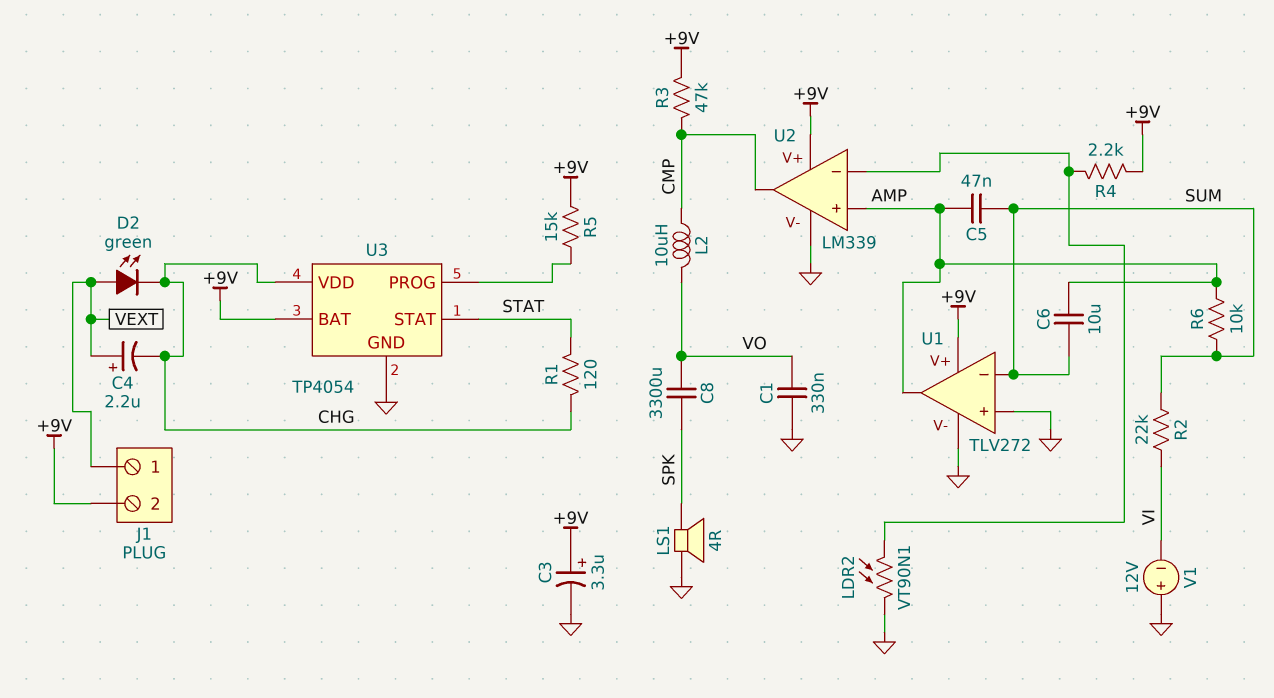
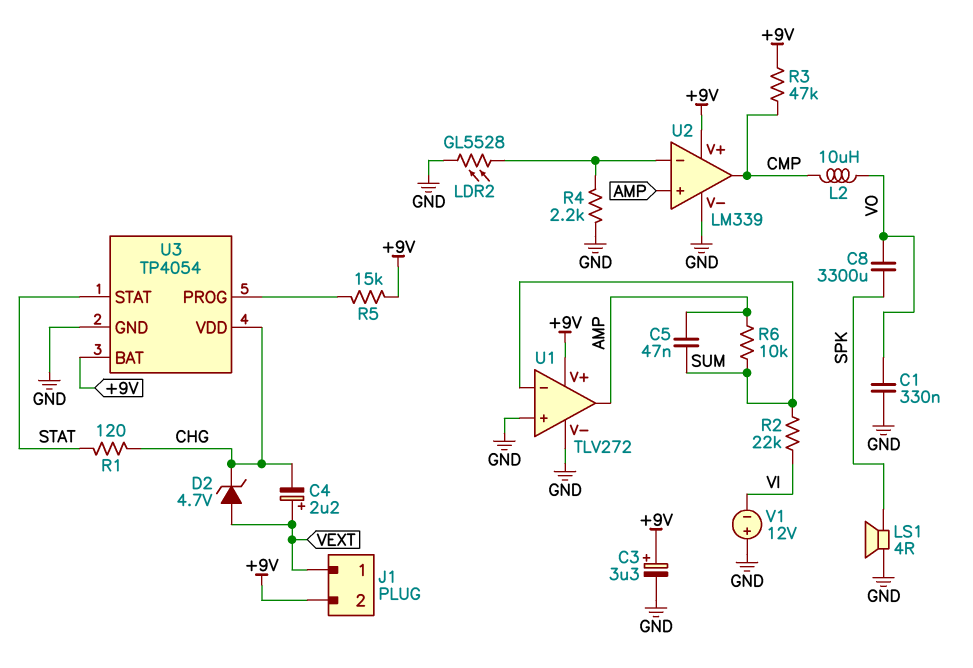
C6: 10uF (AMP, SUM) -> none
D2: LED green (A VEXT, K CHG) -> zener 4.7V (A VEXT, K CHG)
LDR2: VT90N1 (GND, U2/in-) -> GL5528 (GND, U2/in-)
R4: 2.2k (+9V, U2/in-) -> 2.2k (GND, U2/in-)

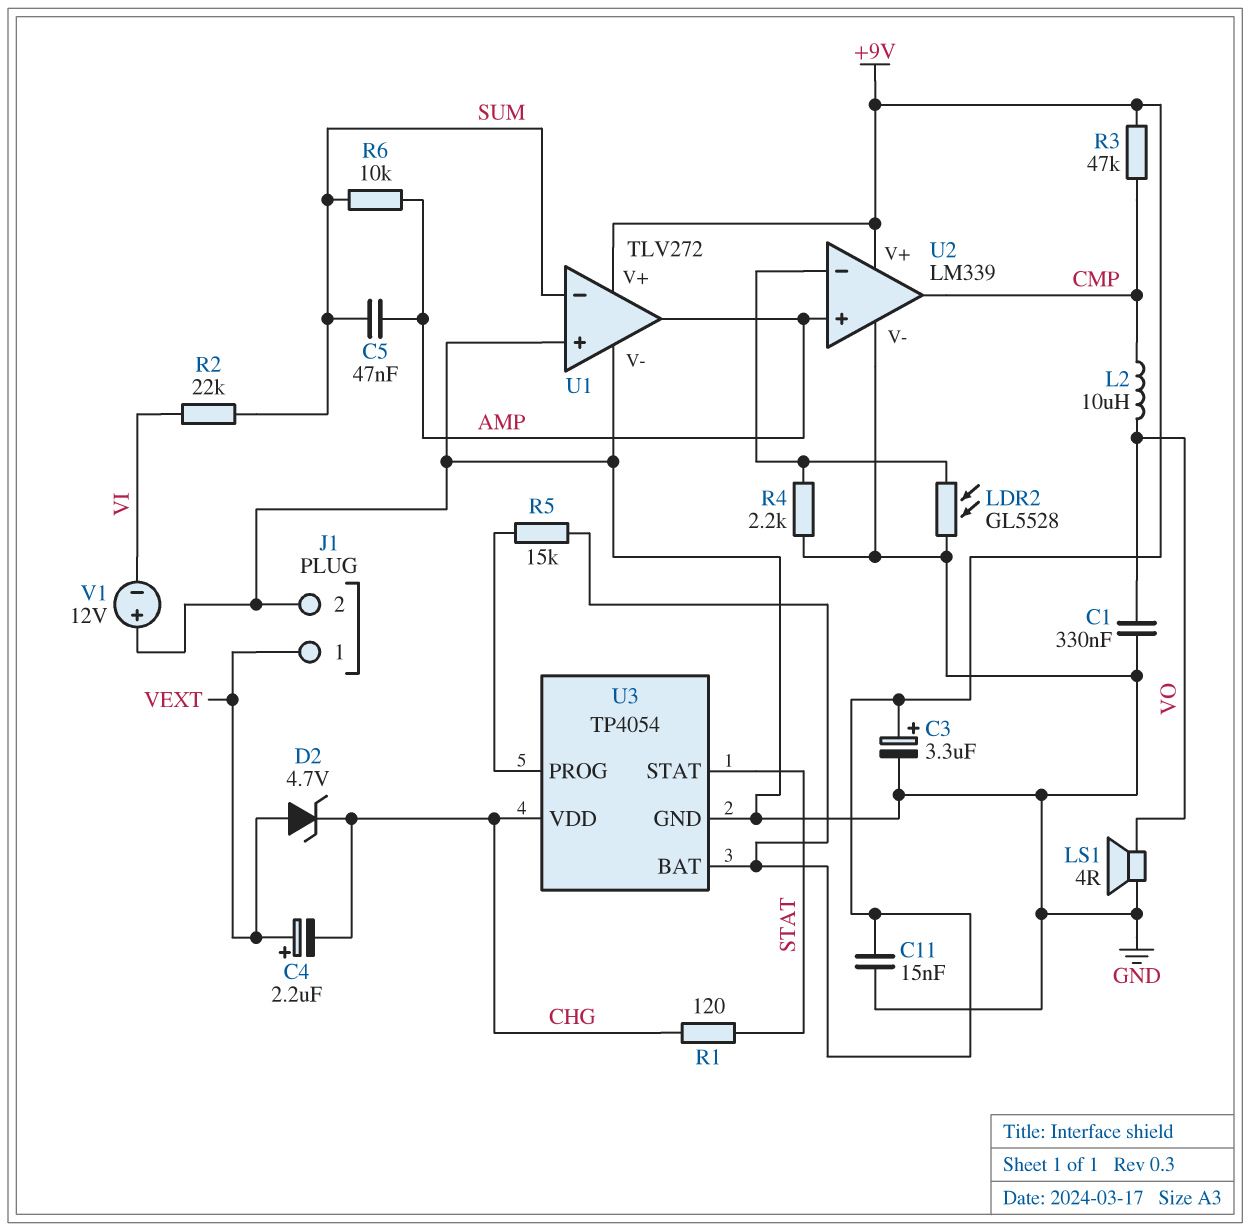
C8: 3300uF (SPK, VO) -> none
C11: none -> 15nF (+9V, GND)
J1 pin 2: +9V -> GND
LS1: speaker 4R (GND, SPK) -> speaker 4R (GND, VO)

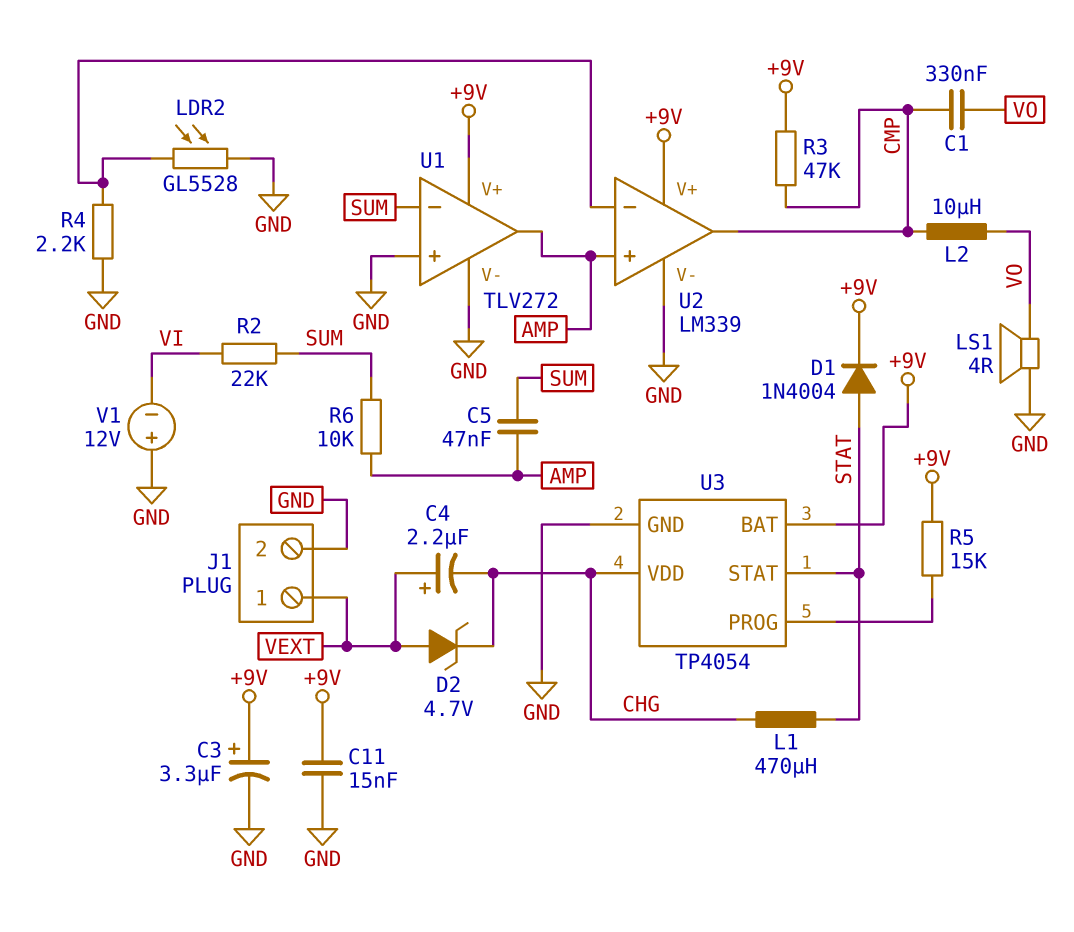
C1: 330nF (GND, VO) -> 330nF (CMP, VO)
D1: none -> diode 1N4004 (A STAT, K +9V)
L1: none -> 470uH (CHG, STAT)
R1: 120 (CHG, STAT) -> none

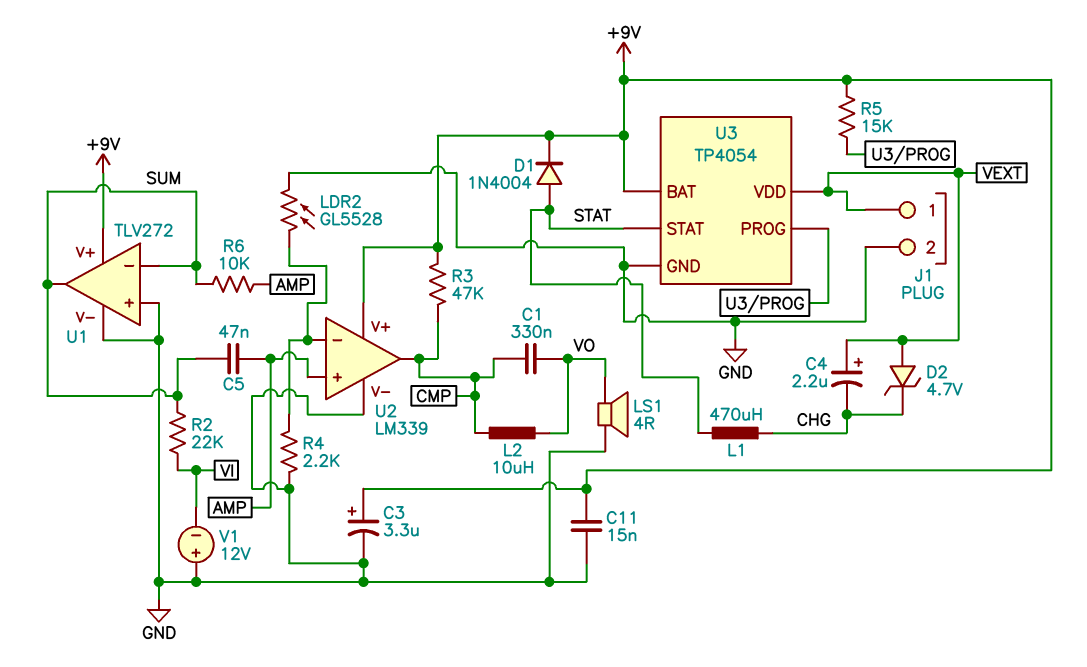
U1 pin out: AMP -> SUM
U3 pin VDD: CHG -> VEXT

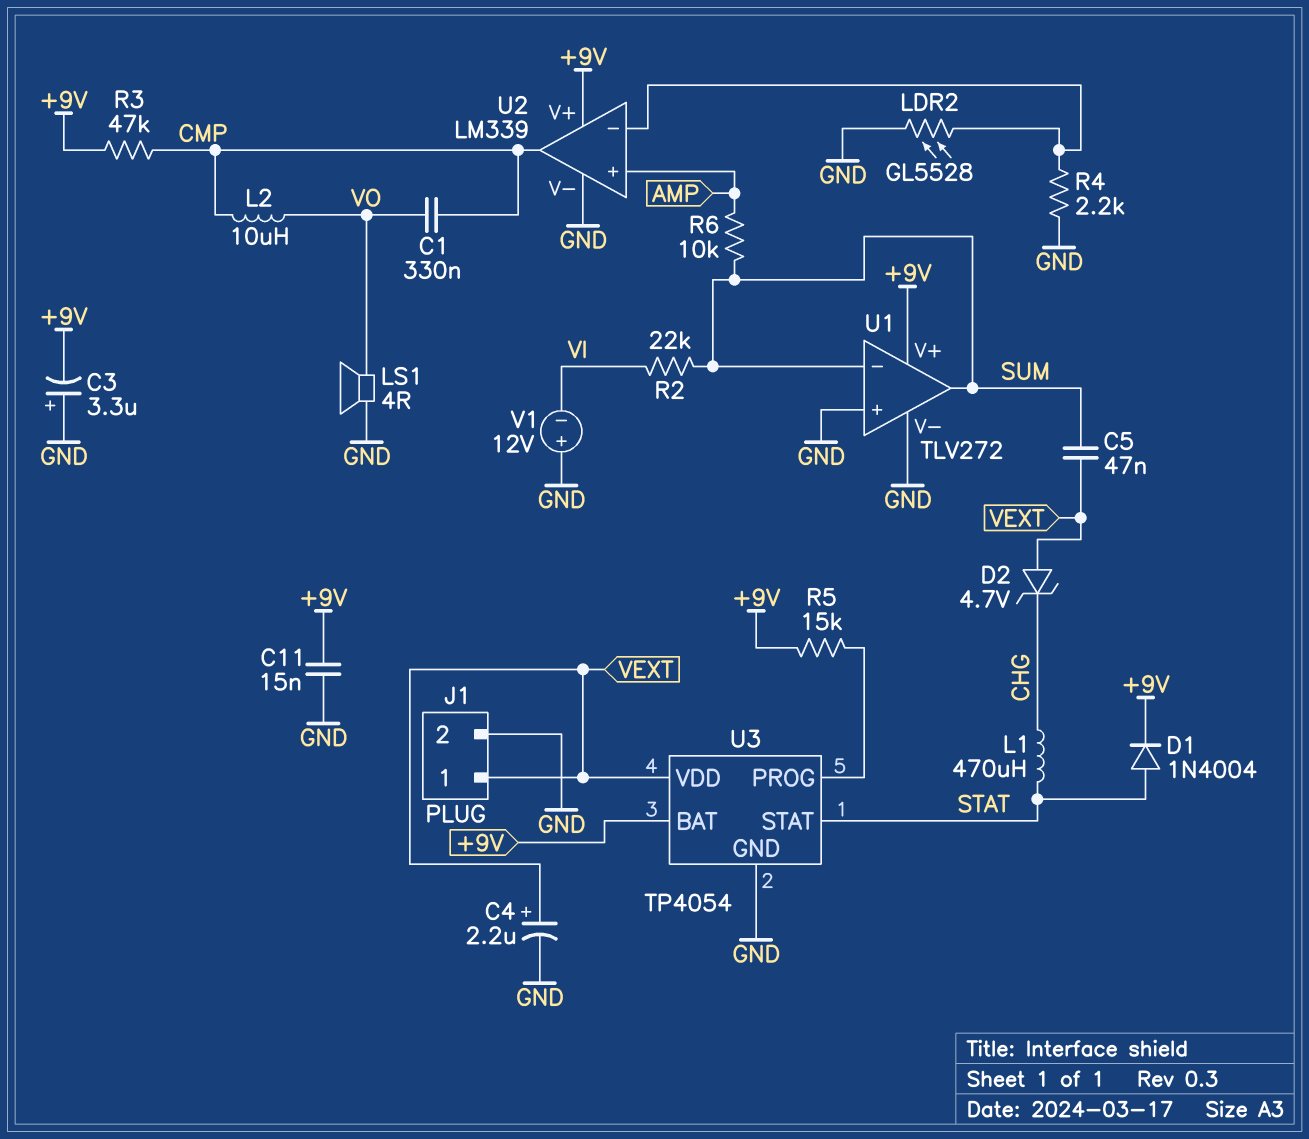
C3: 3.3uF (plus +9V, minus GND) -> 3.3uF (plus GND, minus +9V)
C4: 2.2uF (plus VEXT, minus CHG) -> 2.2uF (plus VEXT, minus GND)
C5: 47nF (AMP, SUM) -> 47nF (SUM, VEXT)

